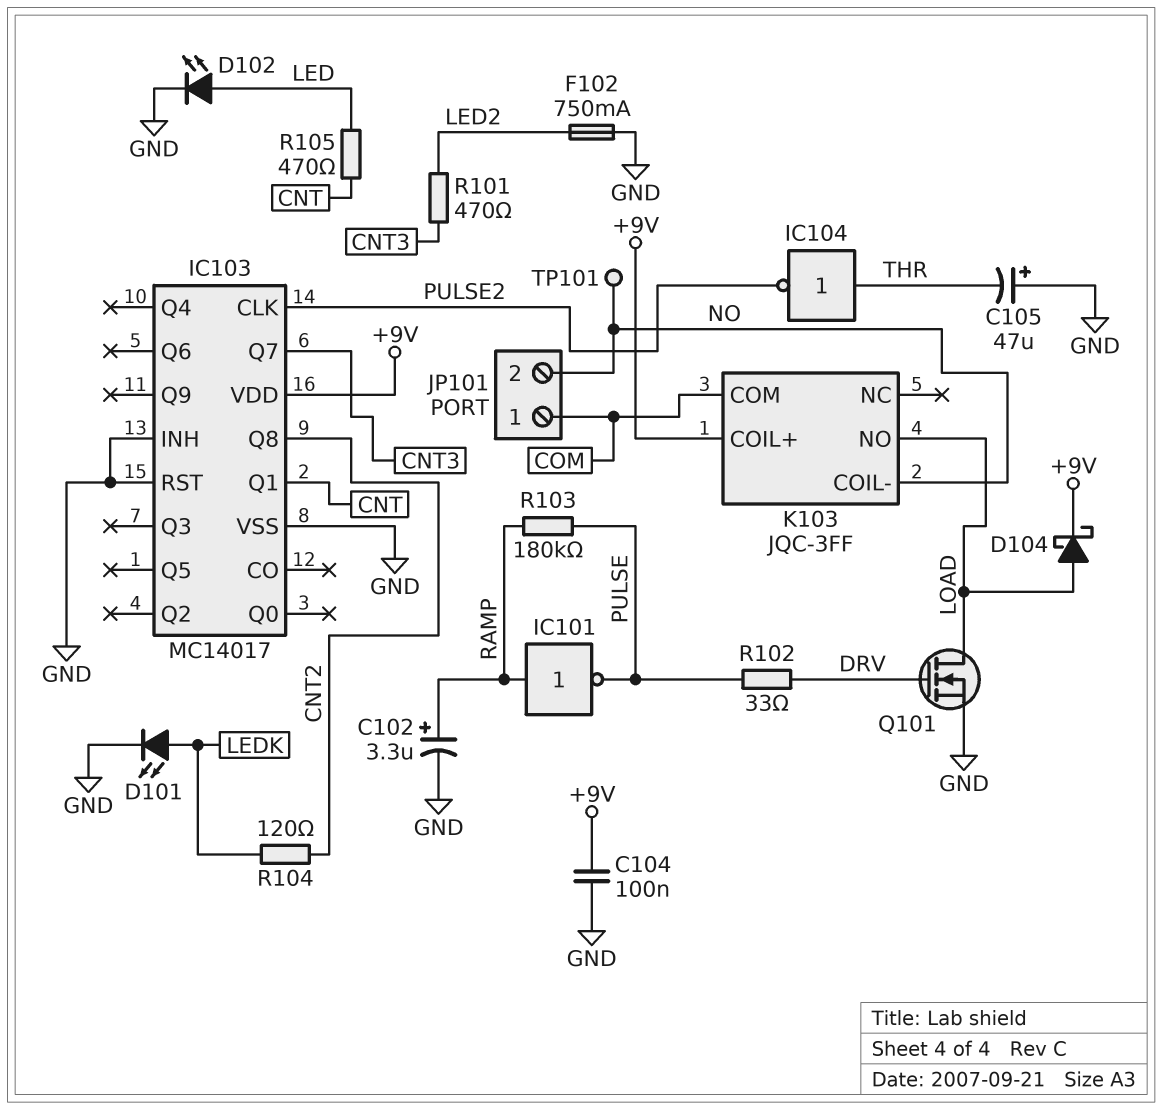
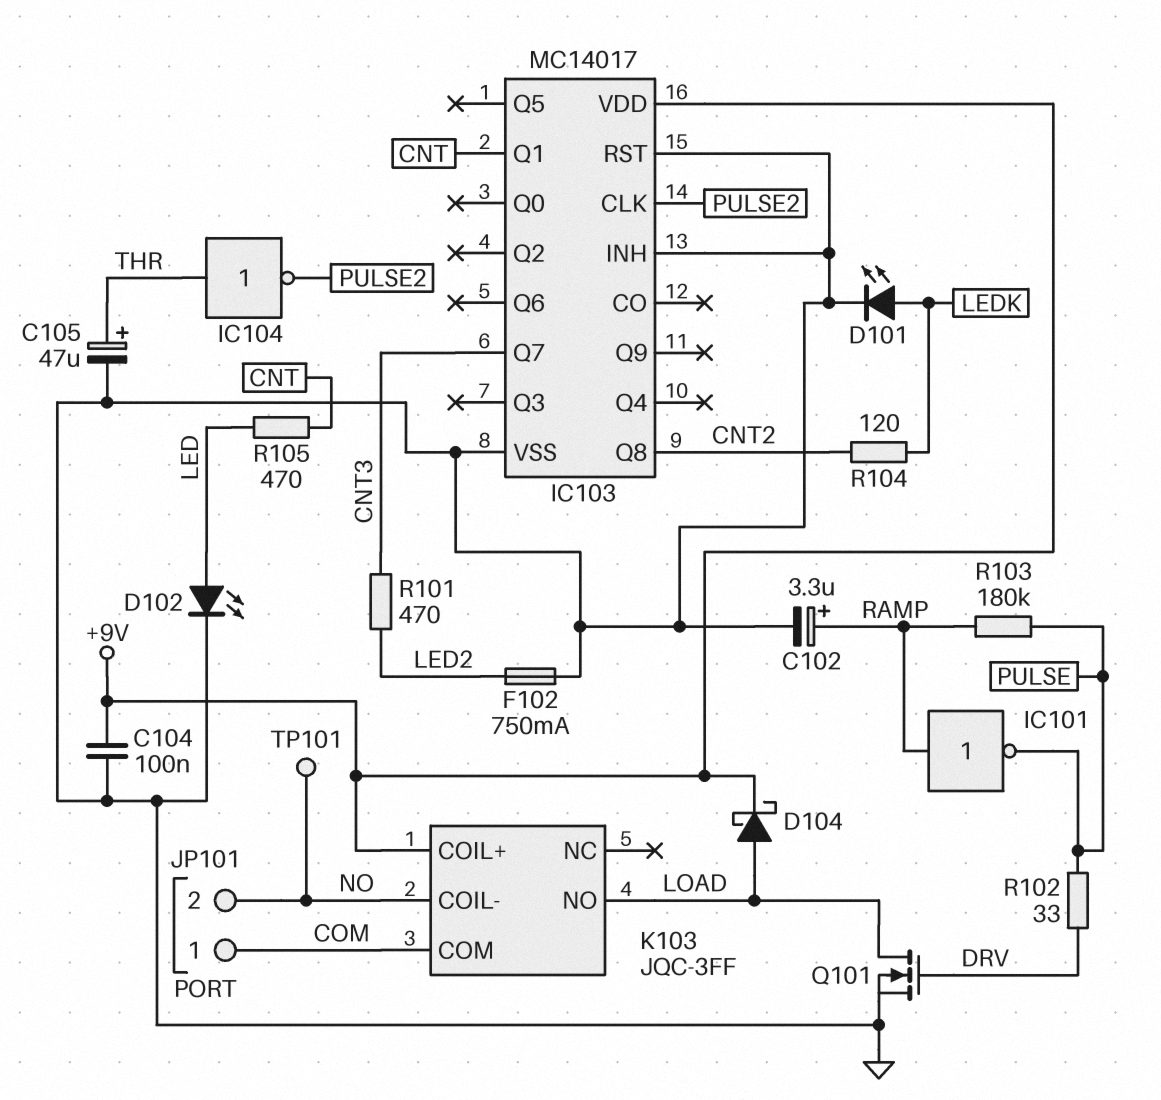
C105: 47uF (plus GND, minus THR) -> 47uF (plus THR, minus GND)

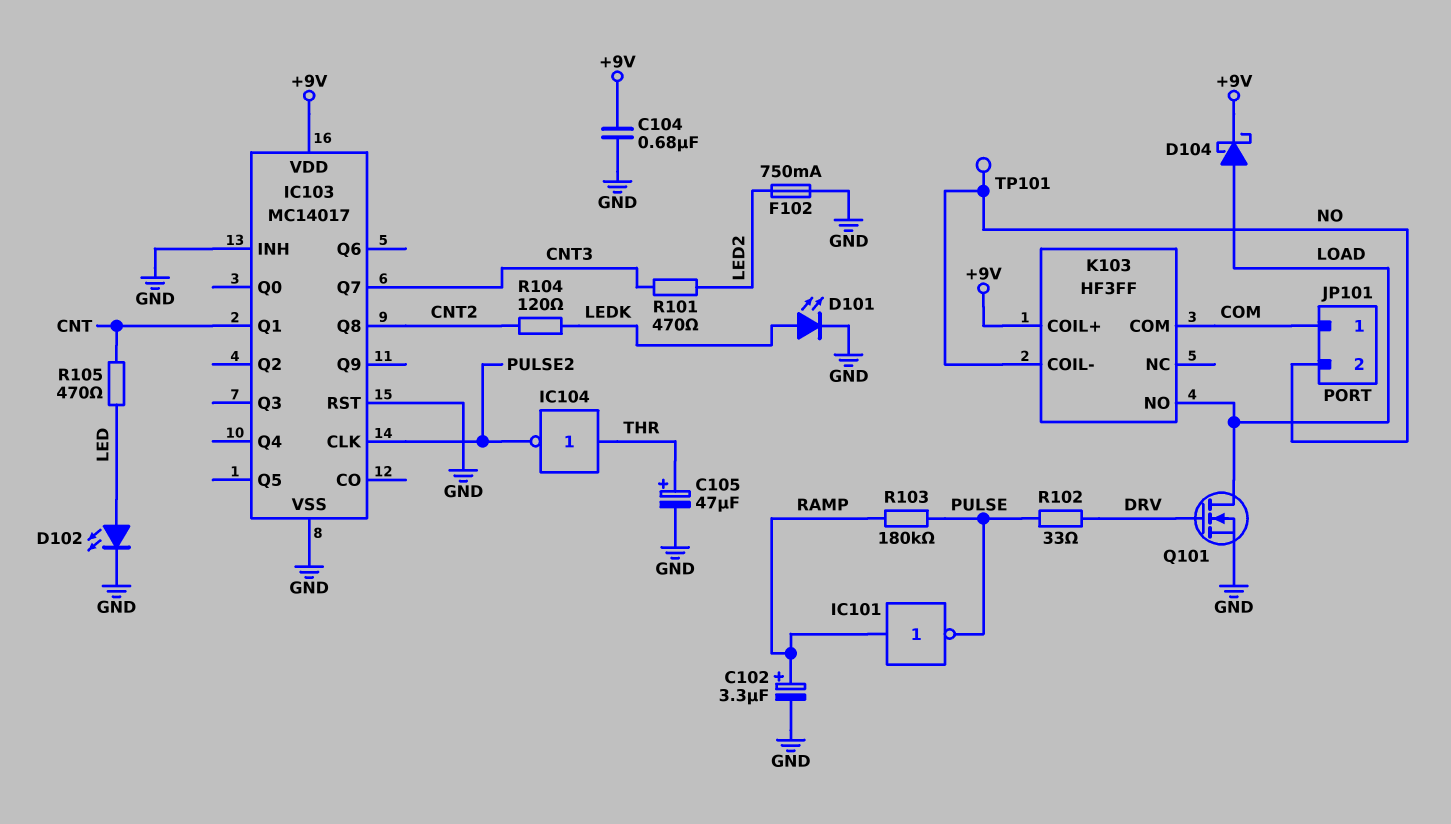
C104: 100nF (+9V, GND) -> 680nF (+9V, GND)
K103: JQC-3FF -> HF3FF

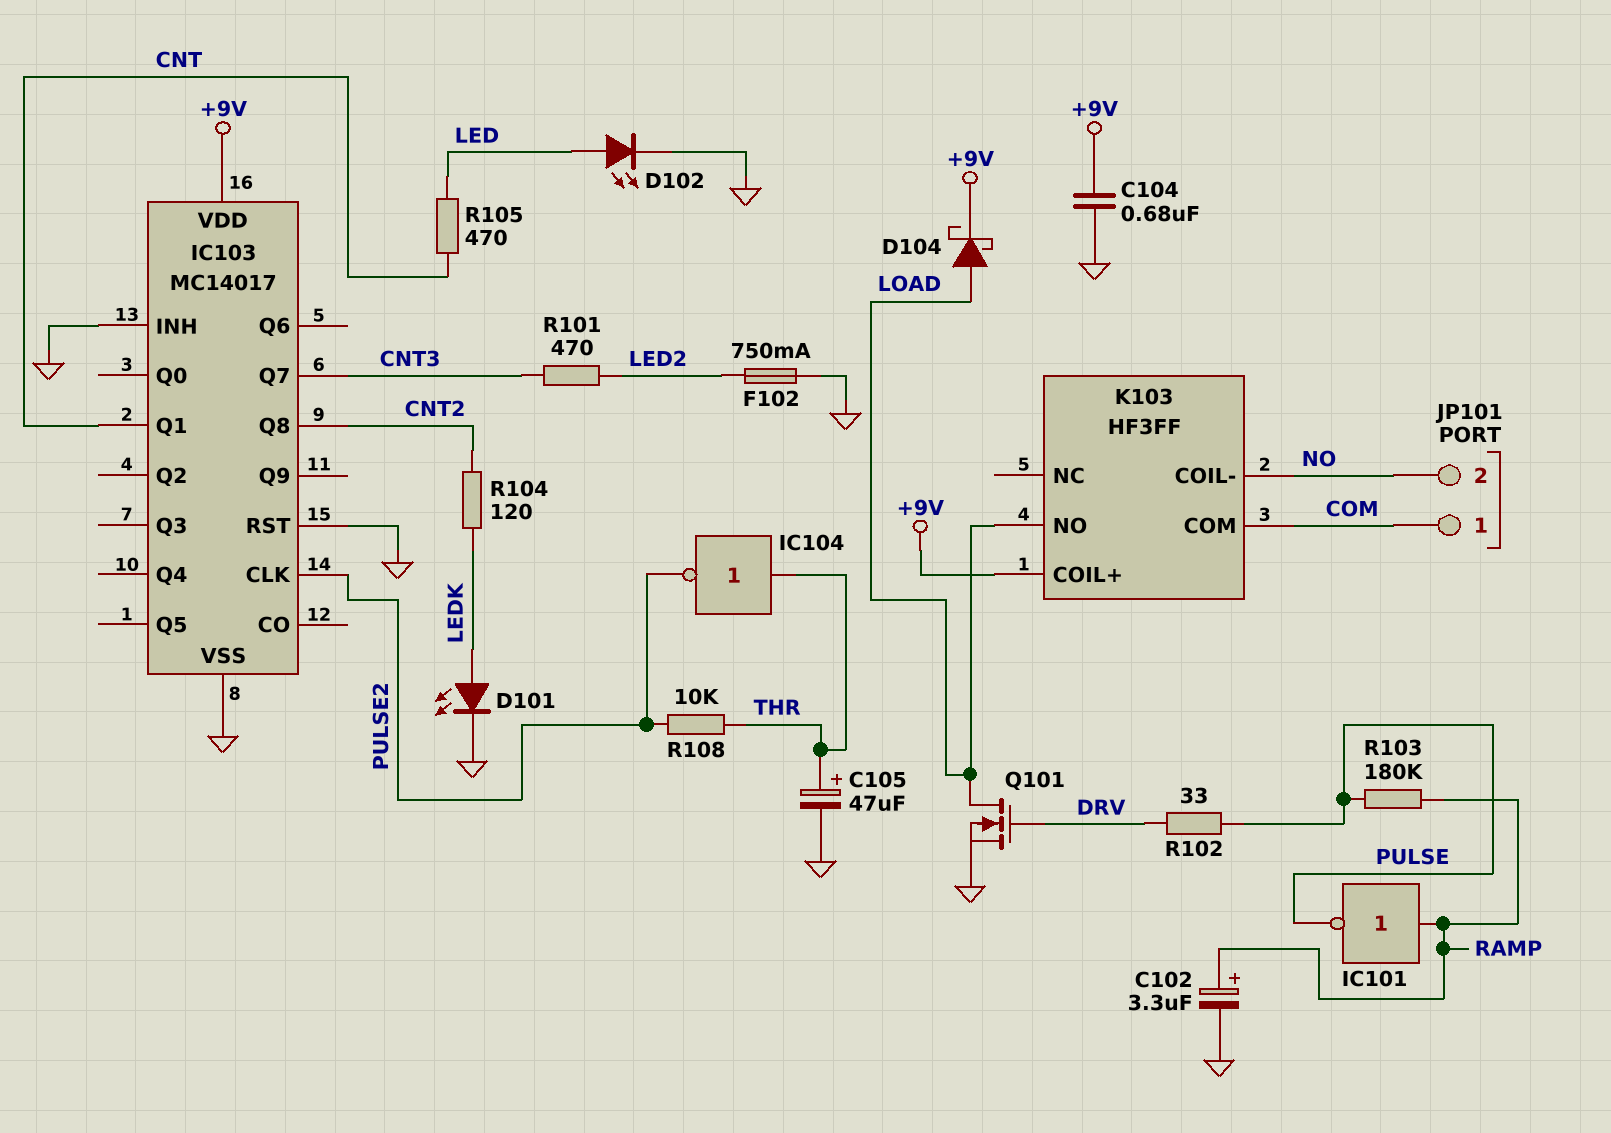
R108: none -> 10k (PULSE2, THR)
TP101: test point (NO) -> none

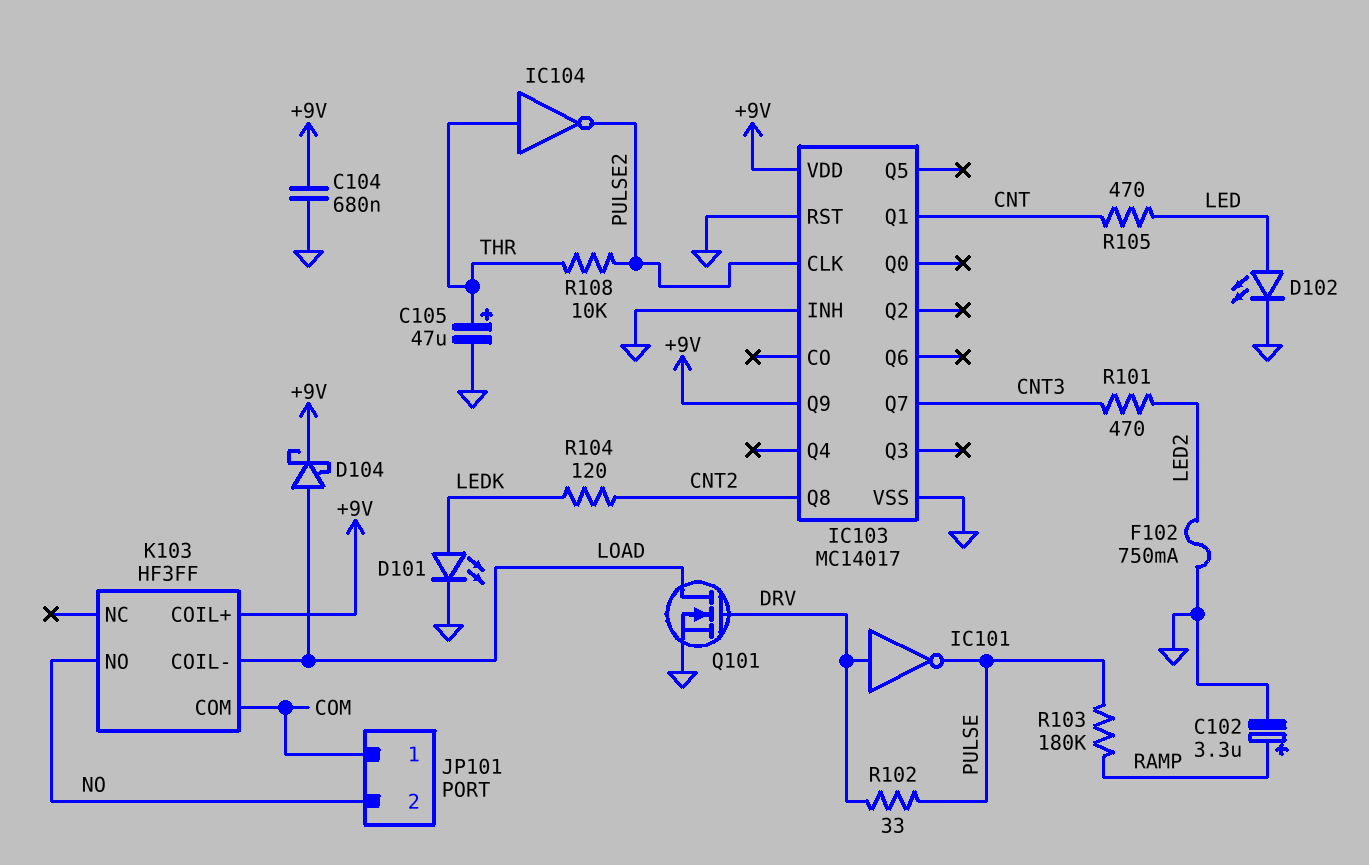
IC101: NOT (in RAMP, out PULSE) -> NOT (in DRV, out PULSE)
IC103 pin Q9: none -> +9V
K103 pin COIL-: NO -> LOAD
K103 pin NO: LOAD -> NO

